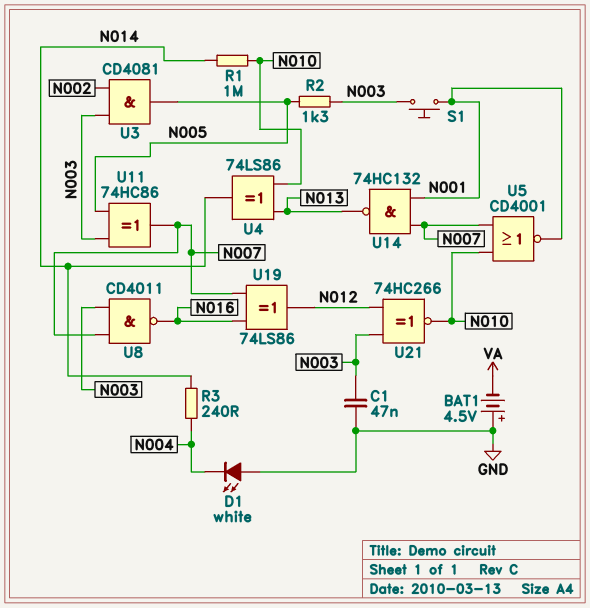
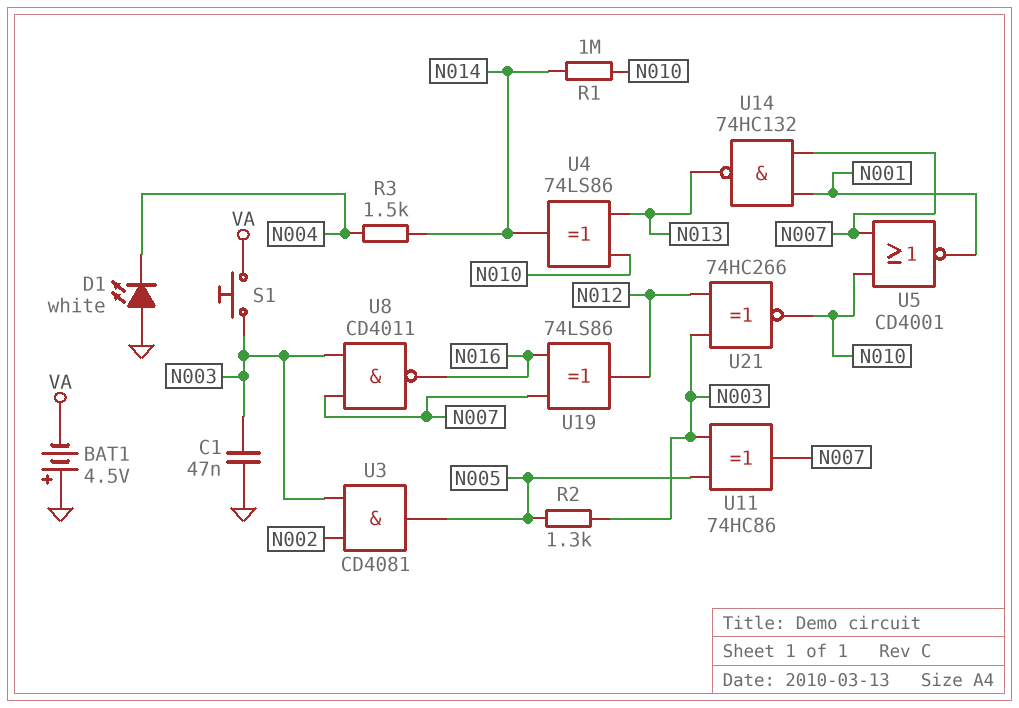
R3: 240 (N004, N014) -> 1.5k (N004, N014)
S1: button (N001, N003) -> button (N003, VA)

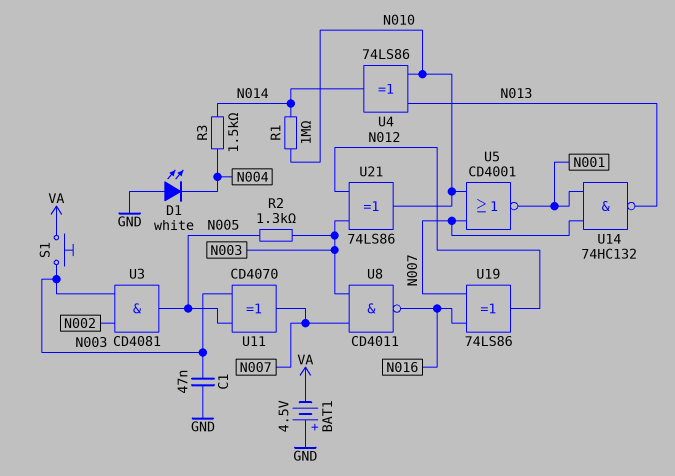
U11: XOR 74HC86 (in N003, in N005, out N007) -> XOR CD4070 (in N003, in N005, out N007)
U21: XNOR 74HC266 (in N003, in N012, out N010) -> XOR 74LS86 (in N003, in N012, out N010)

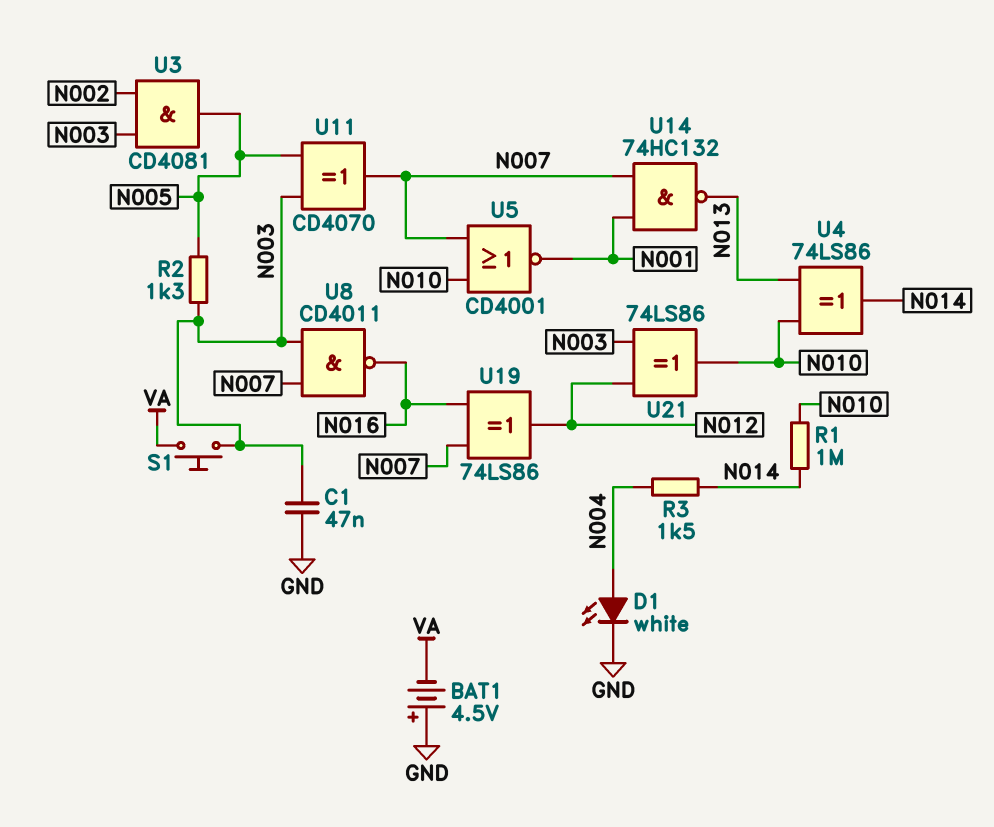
D1: LED white (A GND, K N004) -> LED white (A N004, K GND)

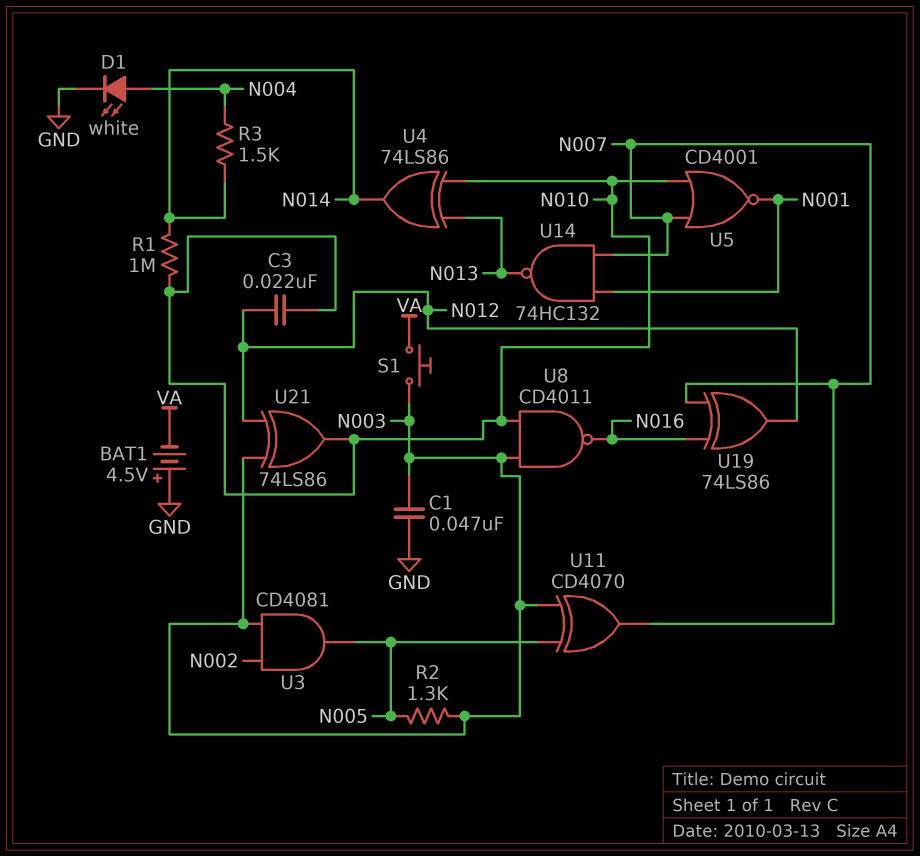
C3: none -> 22nF (N010, N012)
U8: NAND CD4011 (in N003, in N007, out N016) -> NAND CD4011 (in N003, in N010, out N016)

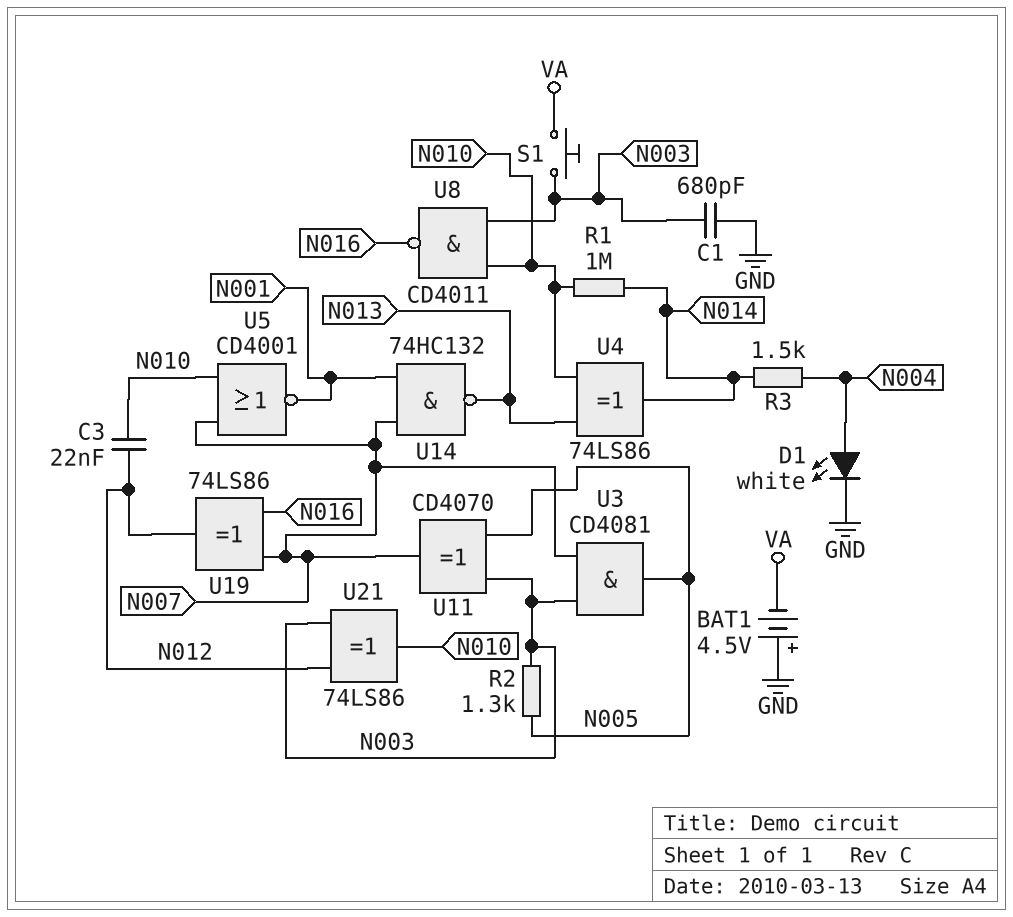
C1: 47nF (GND, N003) -> 680pF (GND, N003)
U3: AND CD4081 (in N002, in N003, out N005) -> AND CD4081 (in N003, in N007, out N005)

